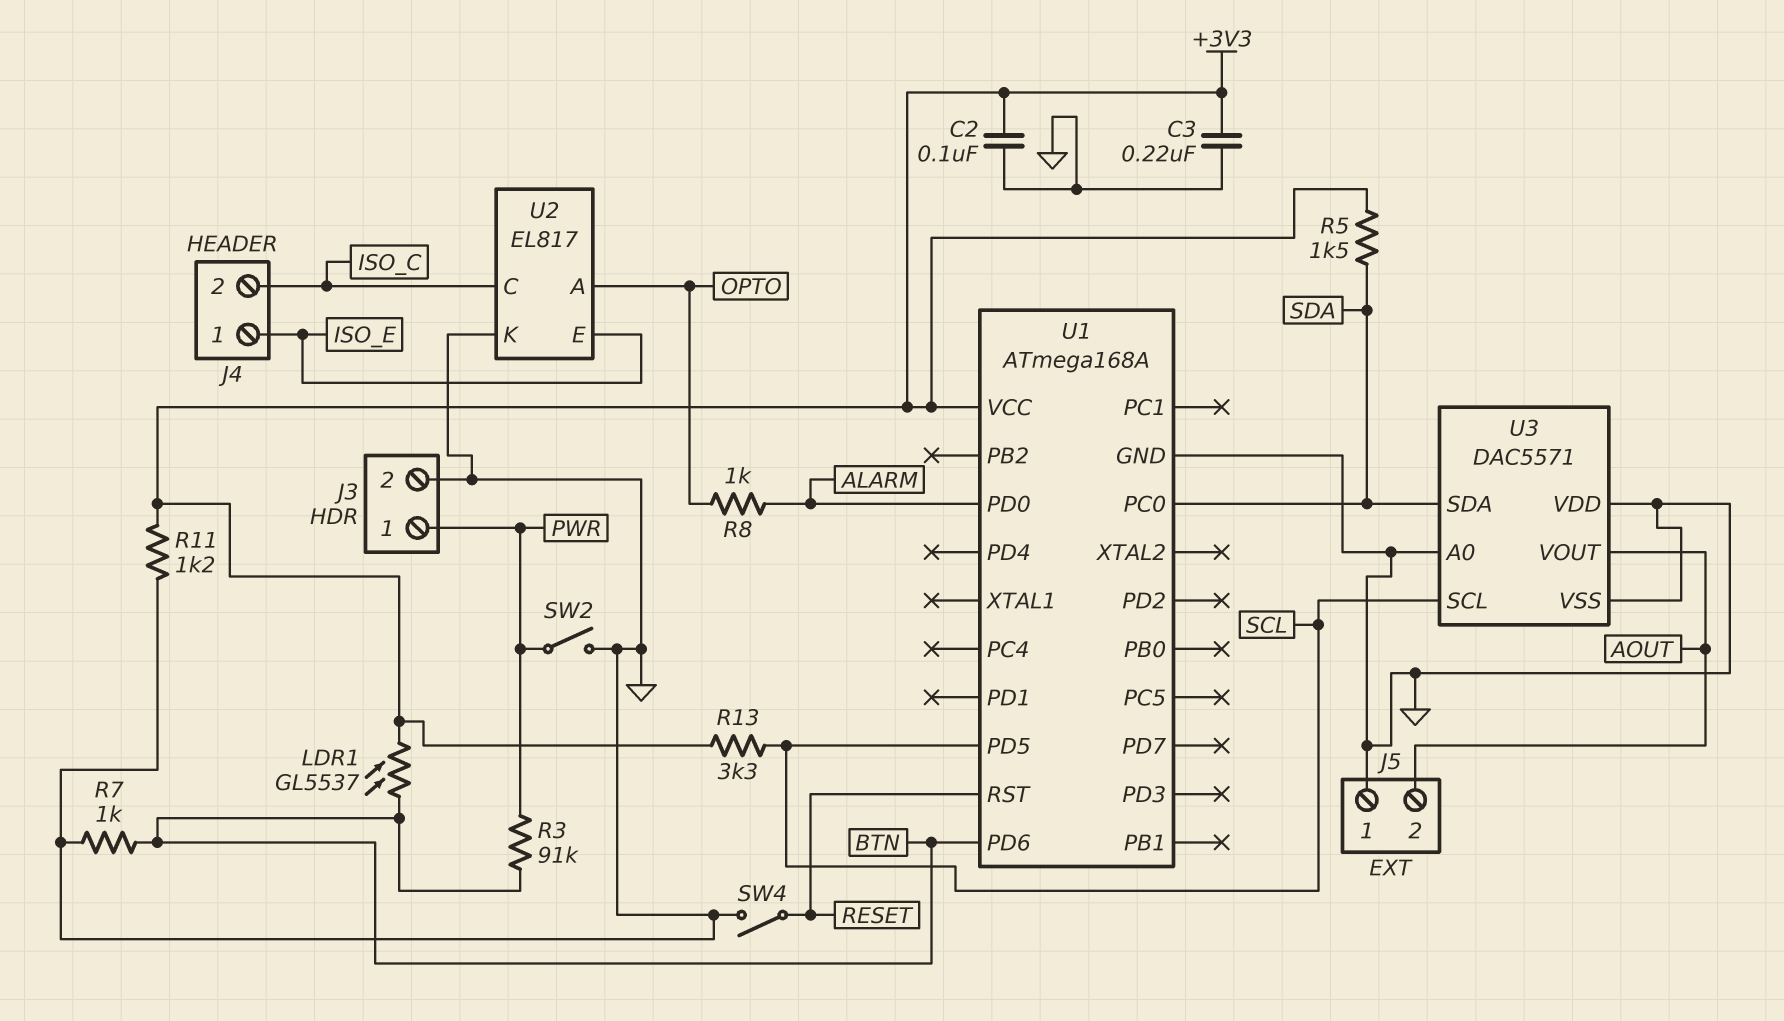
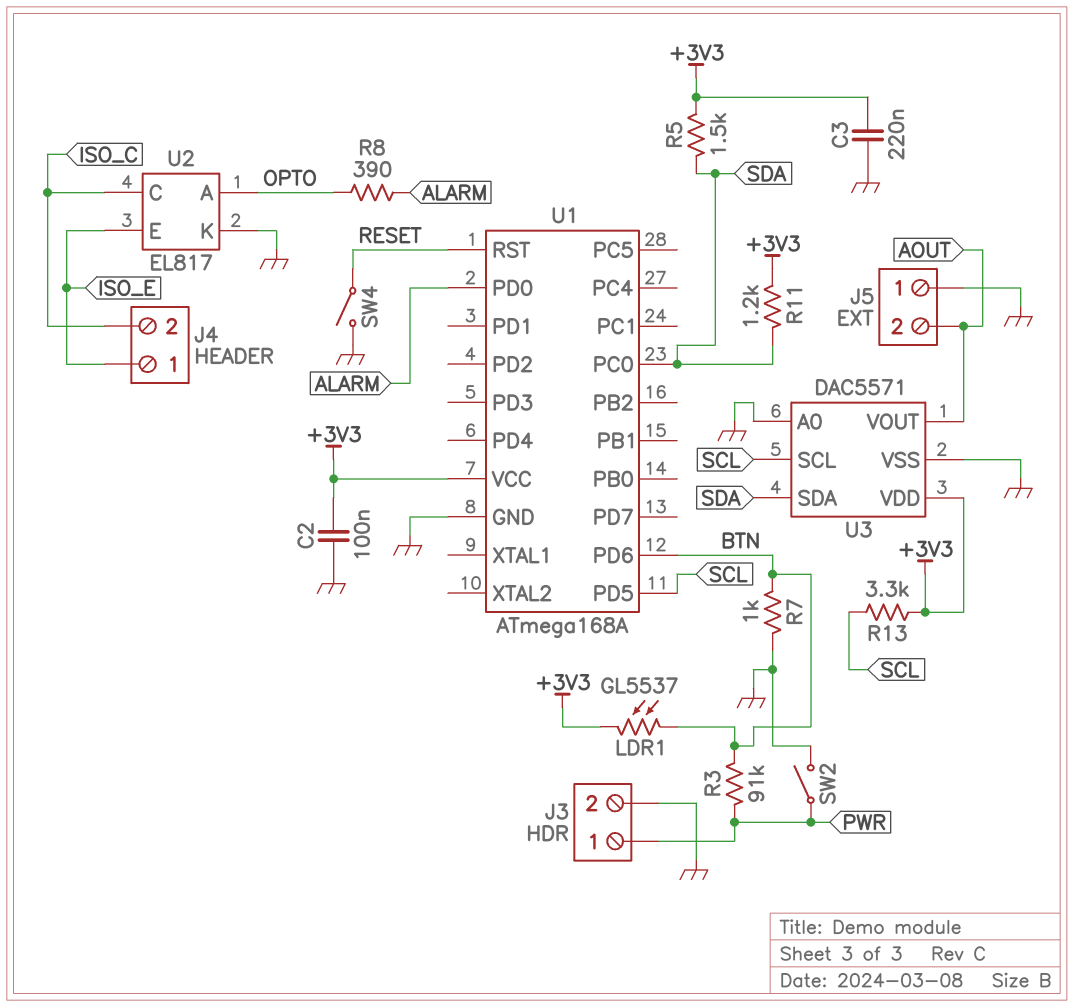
R8: 1k (ALARM, OPTO) -> 390 (ALARM, OPTO)
R11: 1.2k (+3V3, GND) -> 1.2k (+3V3, SDA)
U3 pin VDD: GND -> +3V3

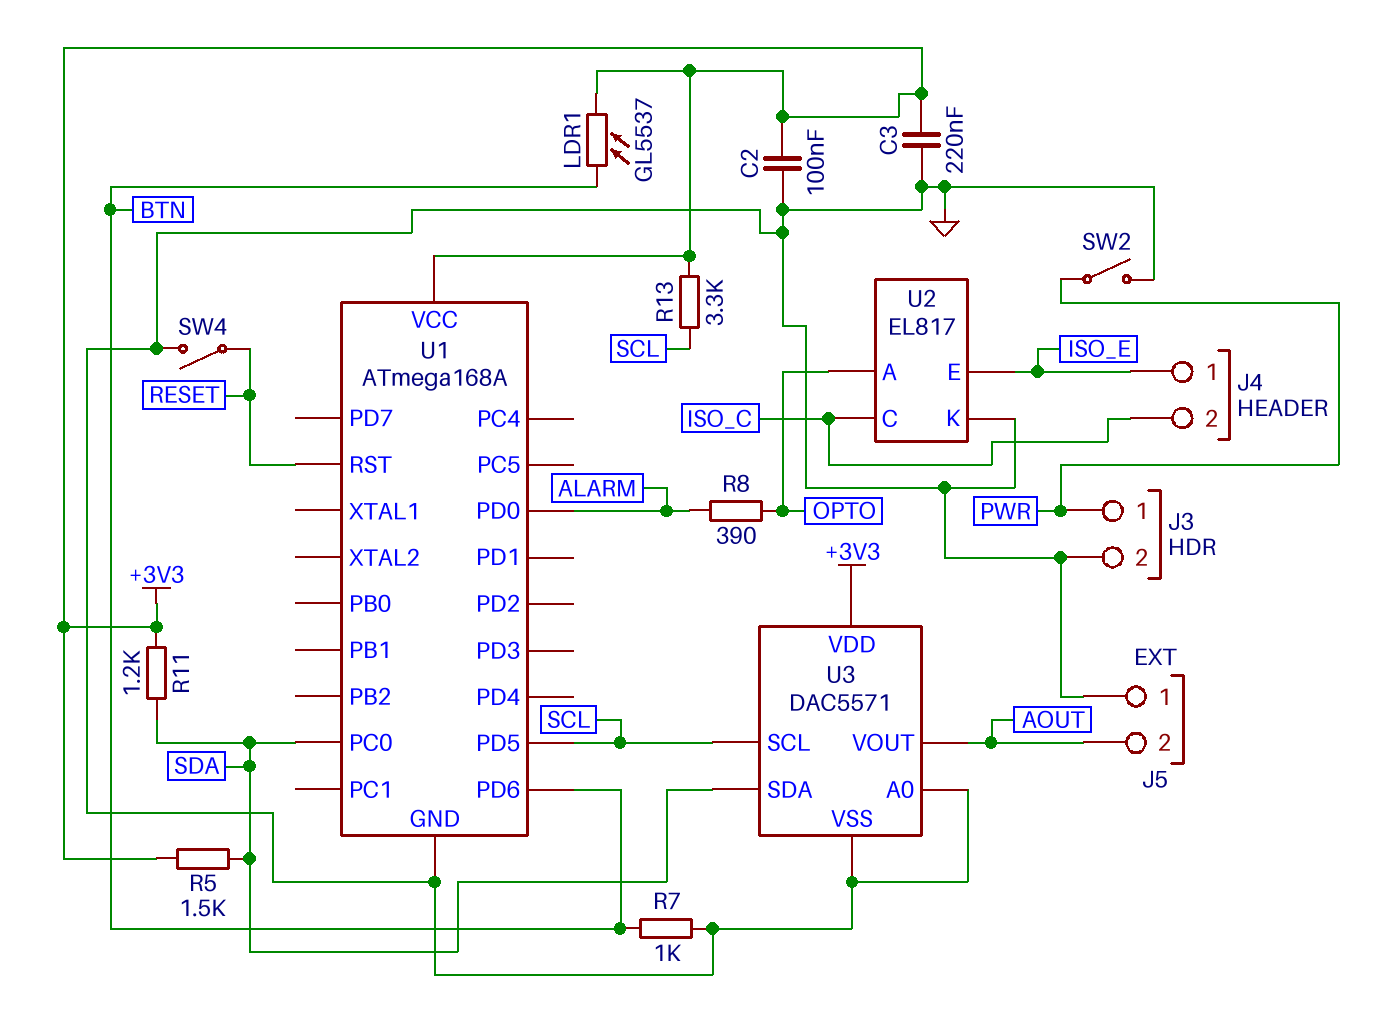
R3: 91k (BTN, PWR) -> none

